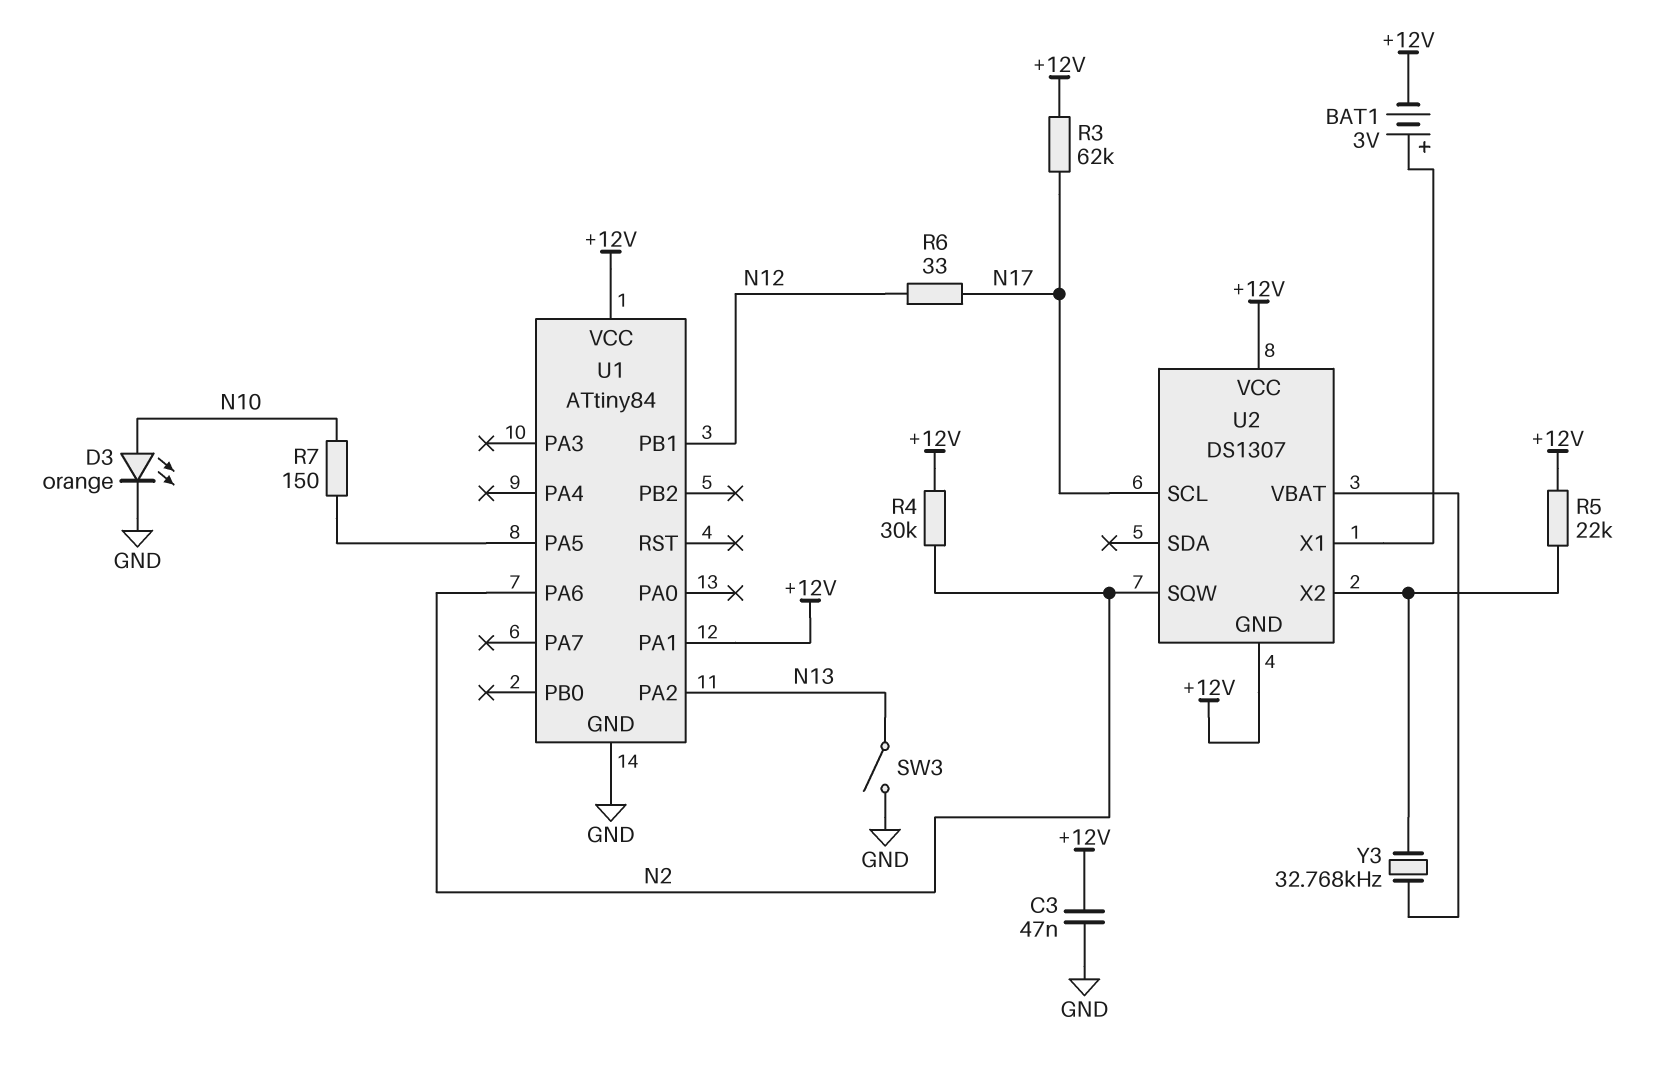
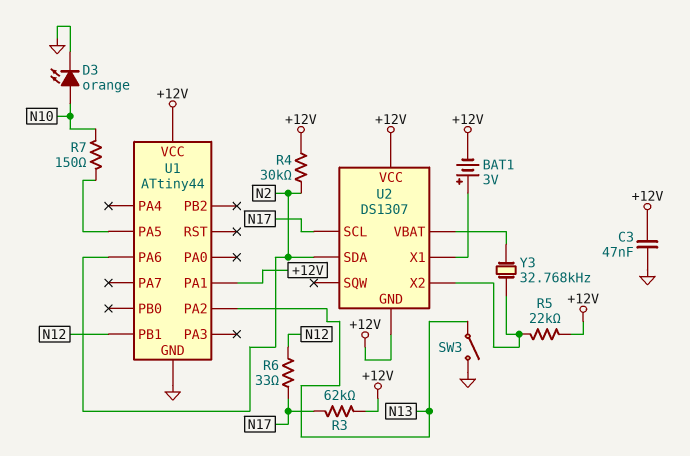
U1: ATtiny84 -> ATtiny44
U2 pin SDA: none -> N2
U2 pin SQW: N2 -> none

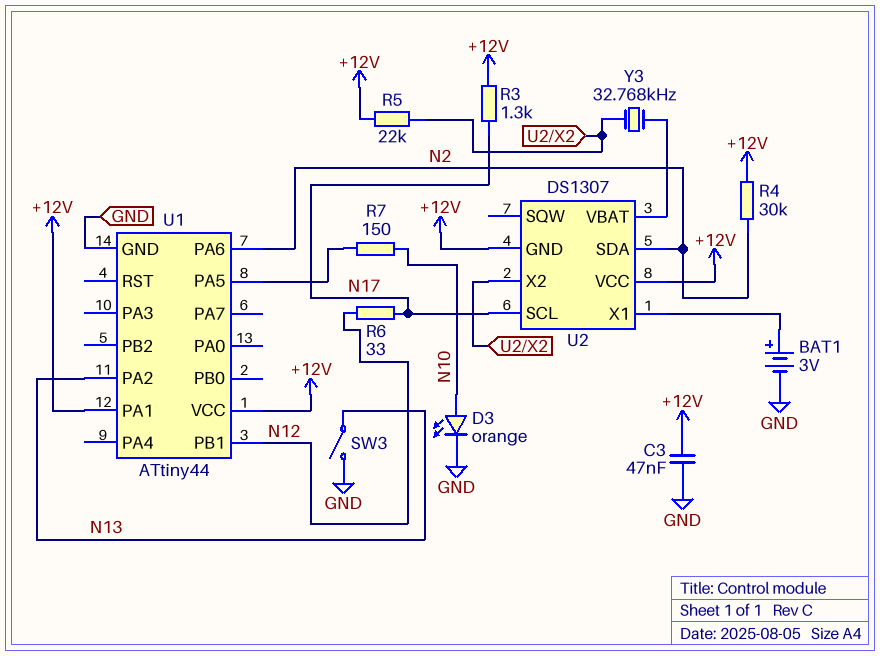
BAT1: 3V (plus U2/X1, minus +12V) -> 3V (plus U2/X1, minus GND)
R3: 62k (+12V, N17) -> 1.3k (+12V, N17)

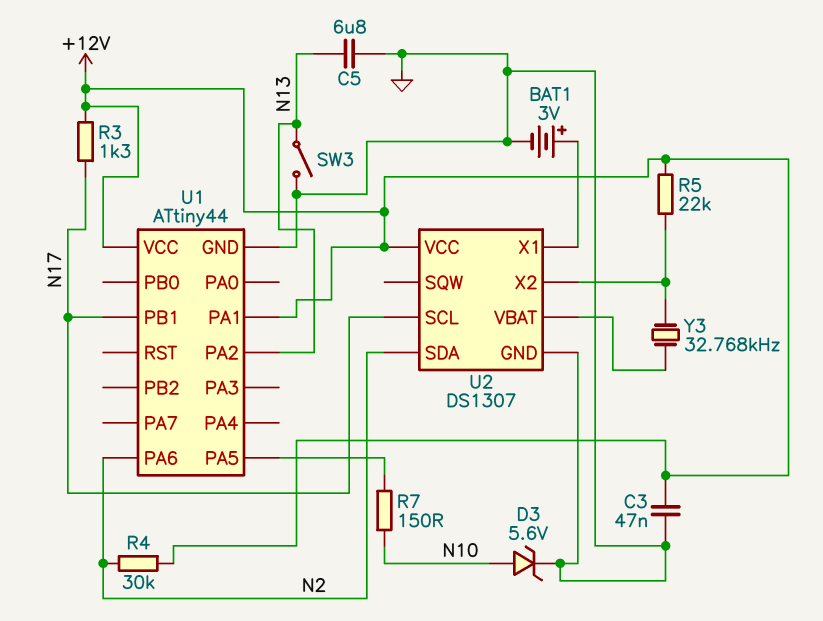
C5: none -> 6.8uF (GND, N13)
D3: LED orange (A N10, K GND) -> zener 5.6V (A N10, K GND)
R6: 33 (N12, N17) -> none
U1 pin PB1: N12 -> N17
U2 pin GND: +12V -> GND

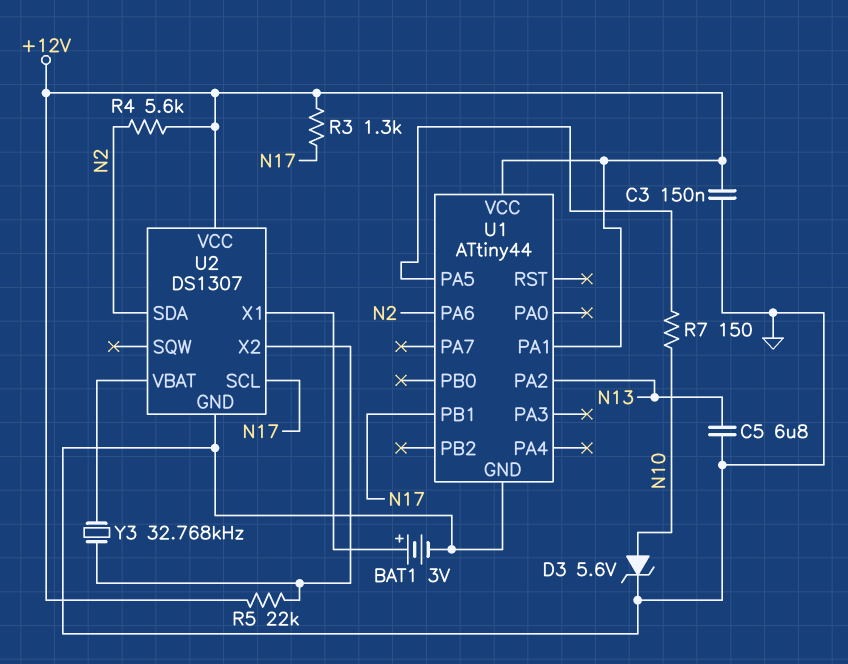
C3: 47nF (+12V, GND) -> 150nF (+12V, GND)
R4: 30k (+12V, N2) -> 5.6k (+12V, N2)
SW3: switch (GND, N13) -> none

